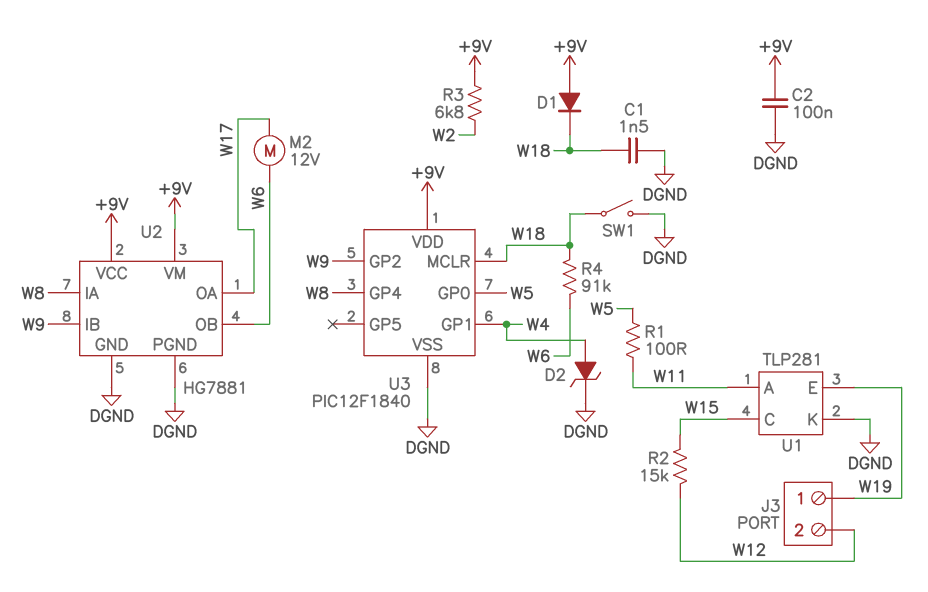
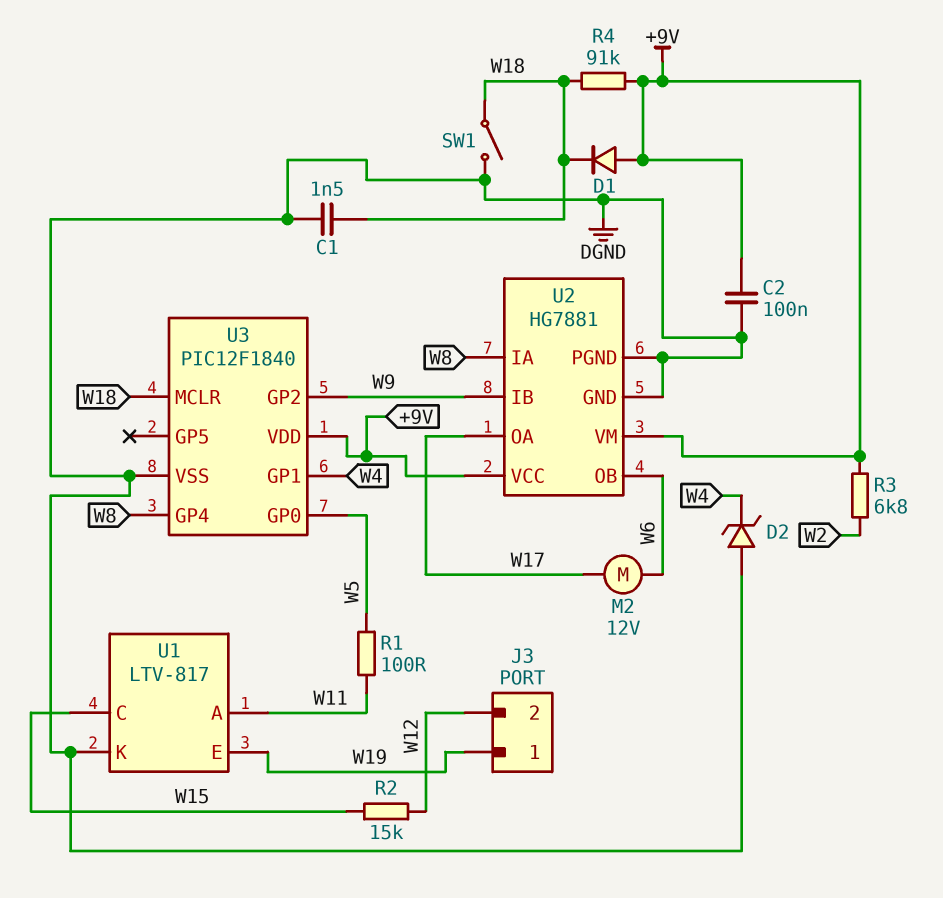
D2: zener (A W4, K DGND) -> zener (A DGND, K W4)
R4: 91k (W6, W18) -> 91k (+9V, W18)
U1: TLP281 -> LTV-817

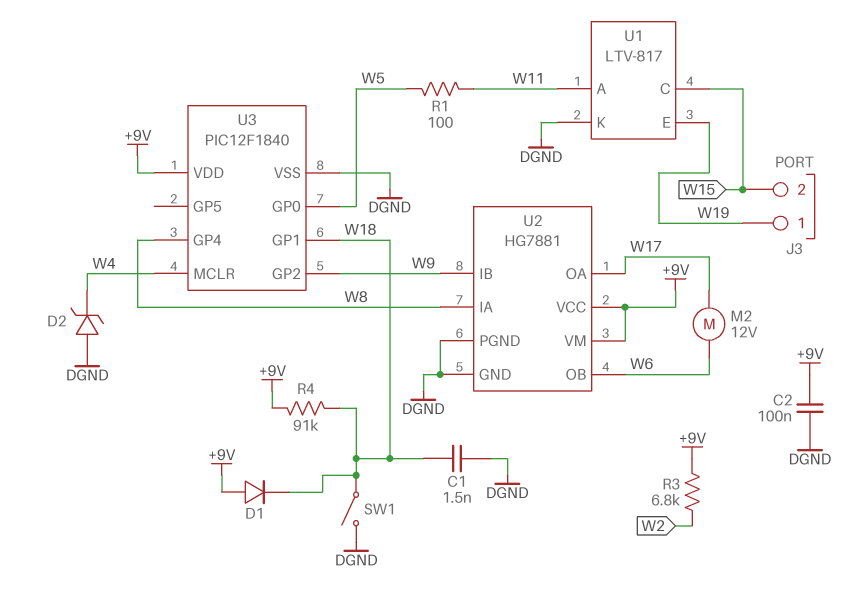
J3 pin 2: W12 -> W15
R2: 15k (W12, W15) -> none
U3 pin GP1: W4 -> W18
U3 pin MCLR: W18 -> W4

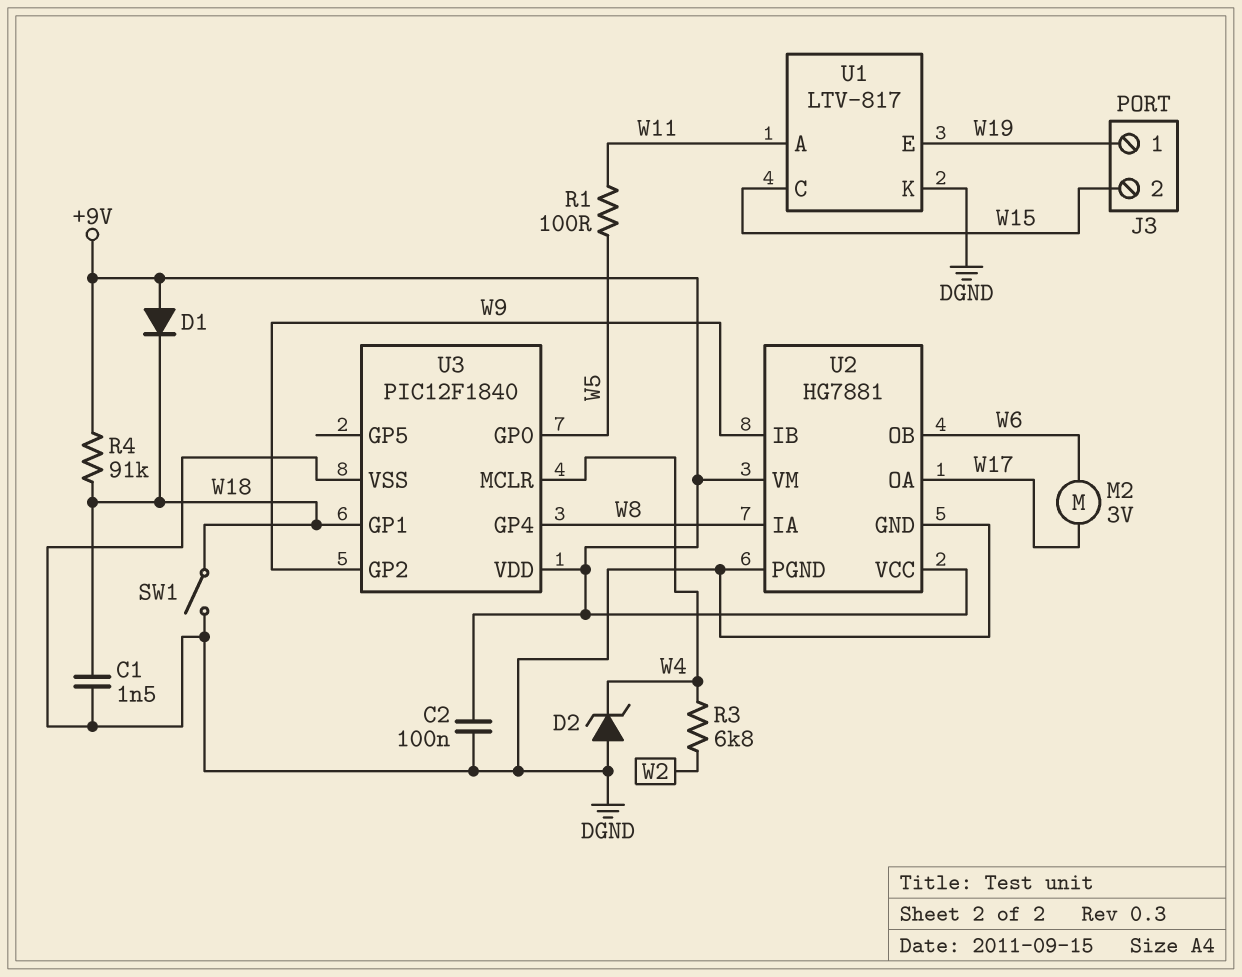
M2: motor 12V (W6, W17) -> motor 3V (W6, W17)
R3: 6.8k (+9V, W2) -> 6.8k (W2, W4)

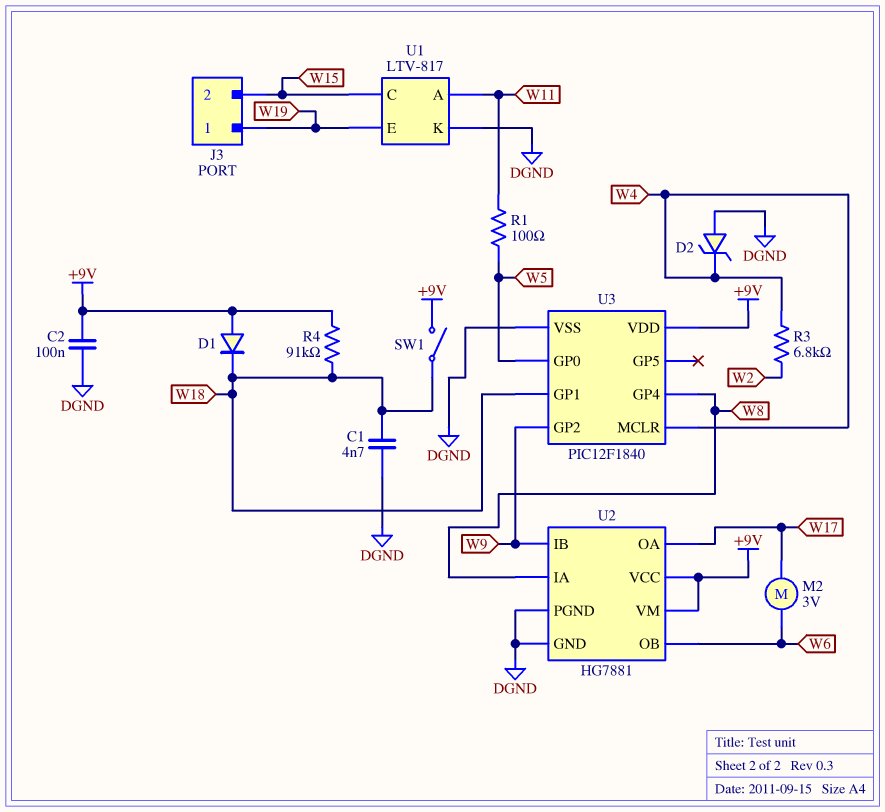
C1: 1.5nF (DGND, W18) -> 4.7nF (DGND, W18)
SW1: switch (DGND, W18) -> switch (+9V, W18)

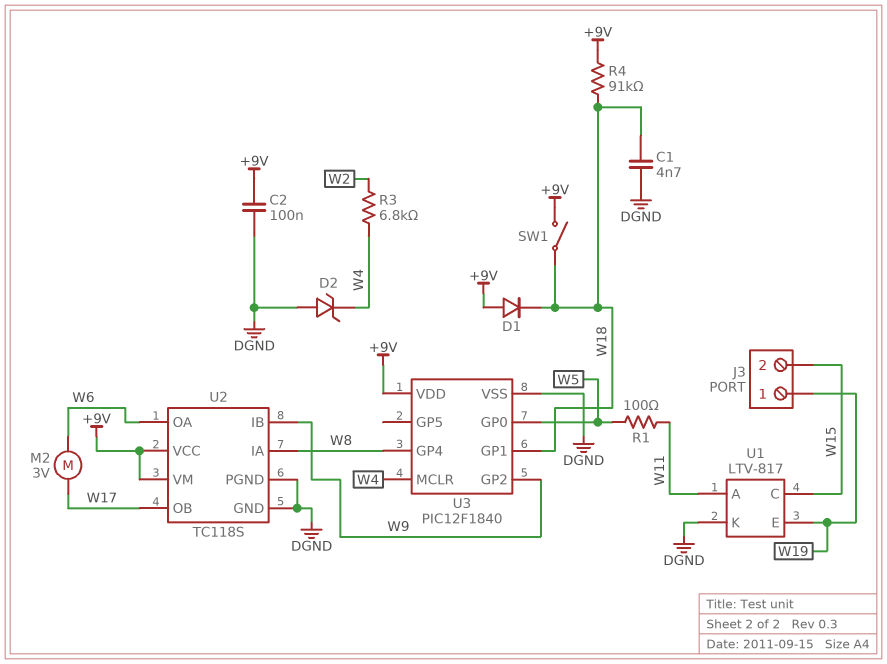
U2: HG7881 -> TC118S
U2 pin OA: W17 -> W6
U2 pin OB: W6 -> W17

